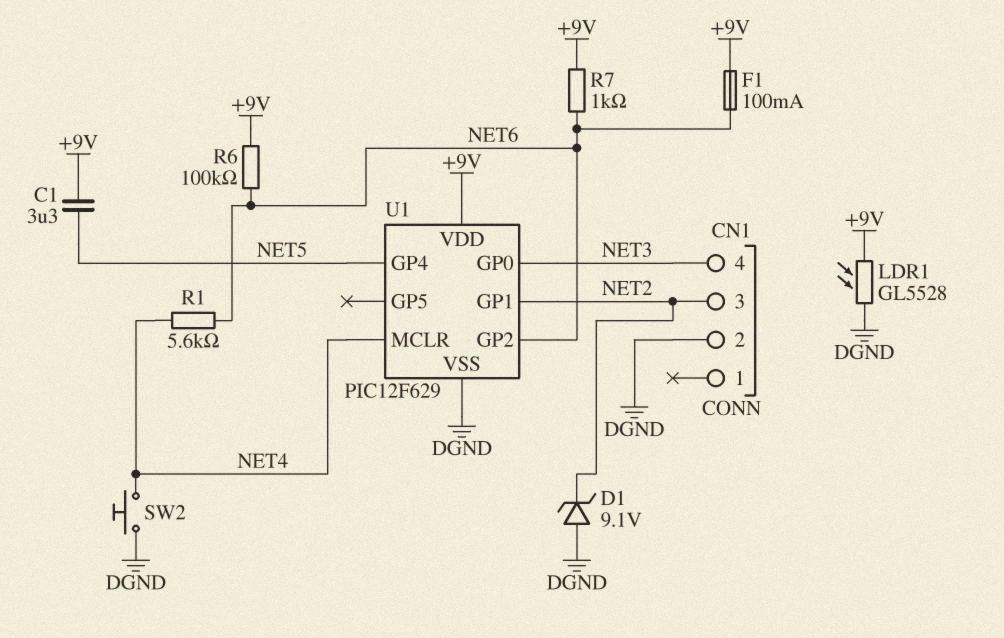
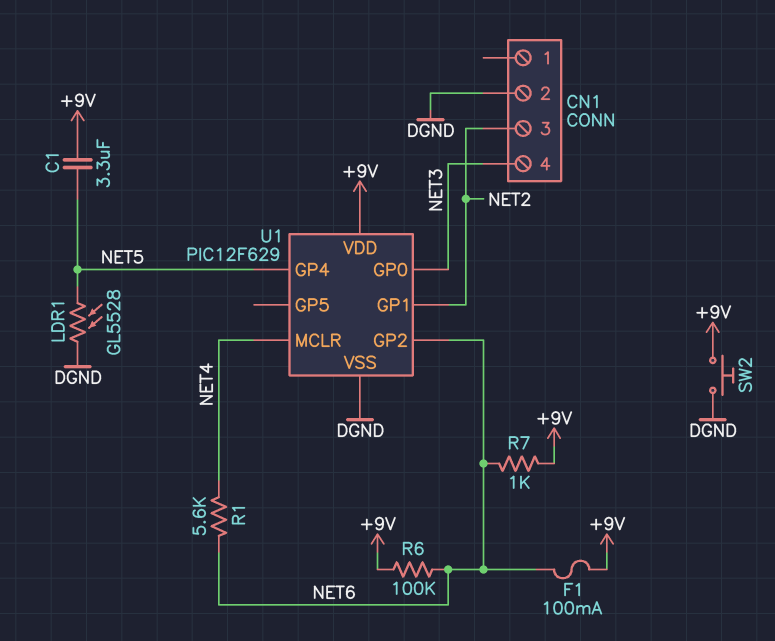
D1: zener 9.1V (A DGND, K NET2) -> none
LDR1: GL5528 (+9V, DGND) -> GL5528 (DGND, NET5)
SW2: button (DGND, NET4) -> button (+9V, DGND)

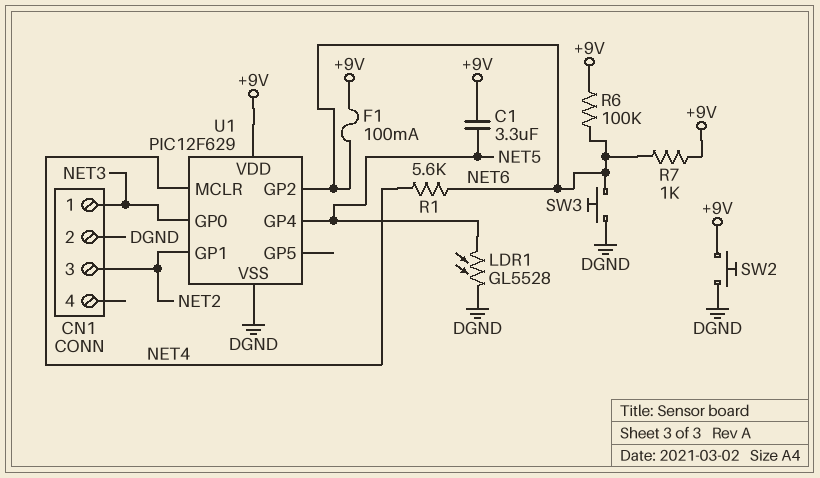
CN1 pin 1: none -> NET3
CN1 pin 4: NET3 -> none
SW3: none -> button (DGND, NET6)

